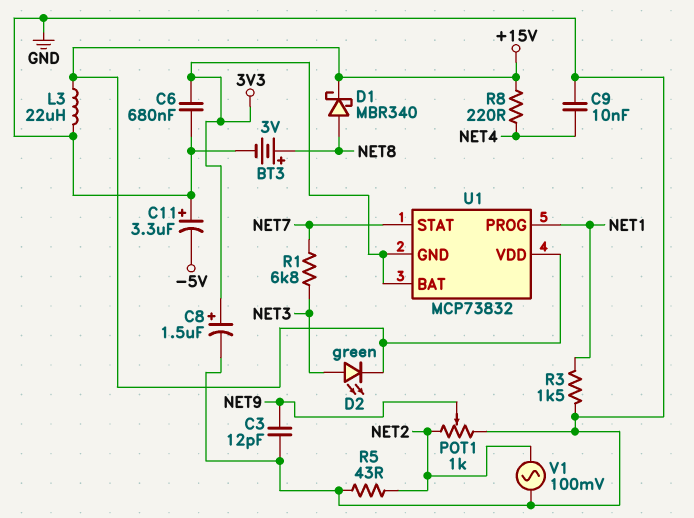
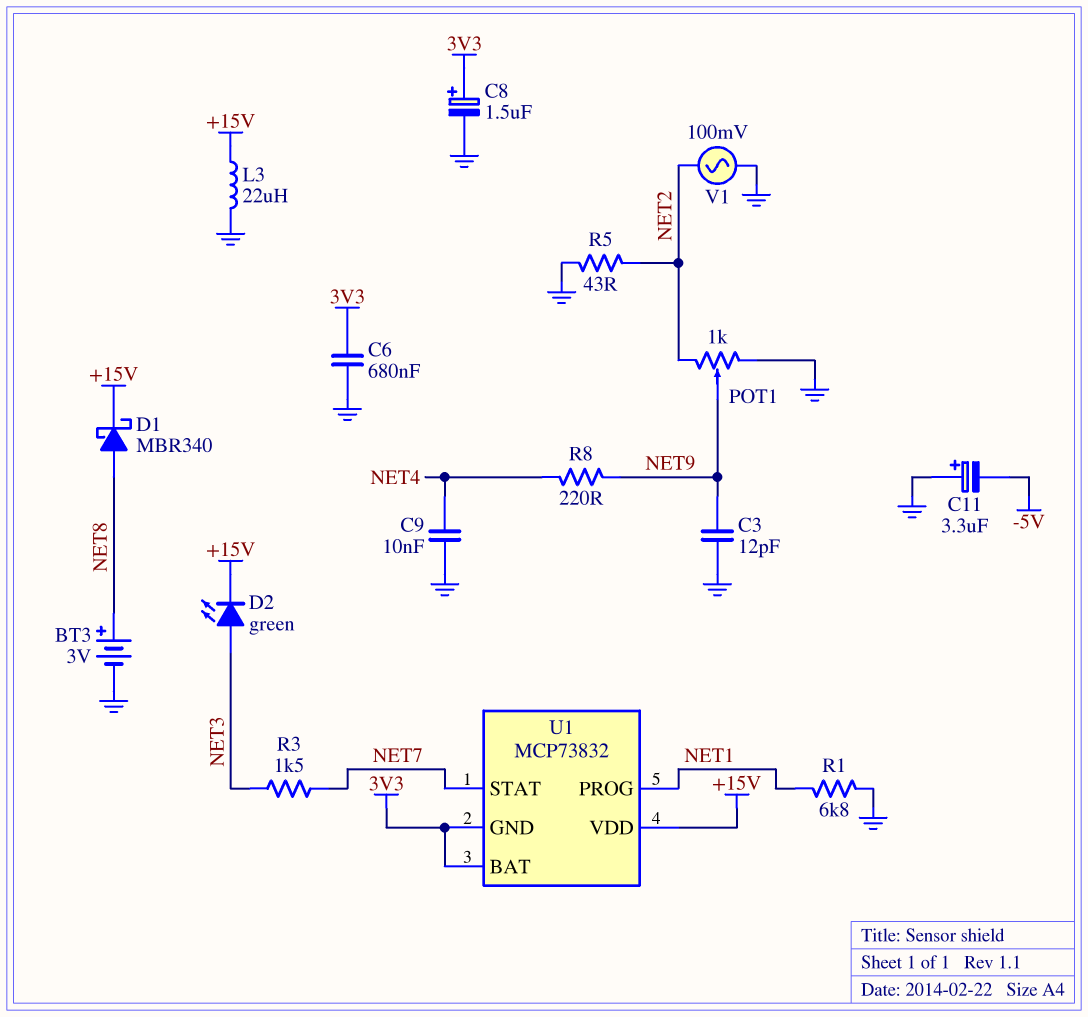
R1: 6.8k (NET3, NET7) -> 6.8k (GND, NET1)
R3: 1.5k (GND, NET1) -> 1.5k (NET3, NET7)
R8: 220 (+15V, NET4) -> 220 (NET4, NET9)

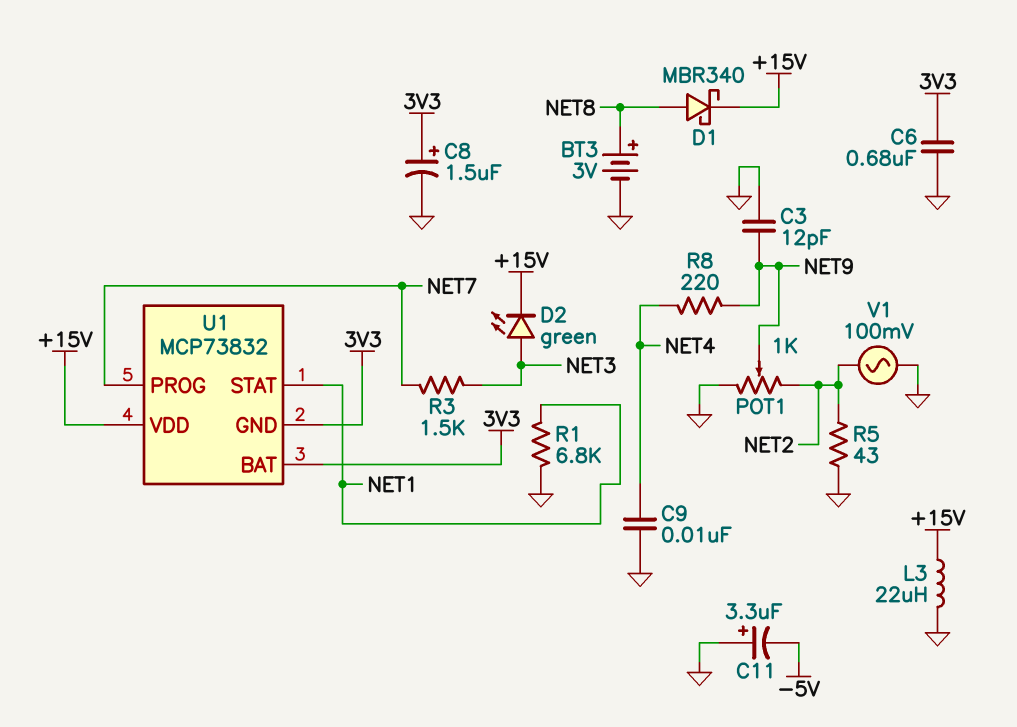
U1 pin PROG: NET1 -> NET7
U1 pin STAT: NET7 -> NET1

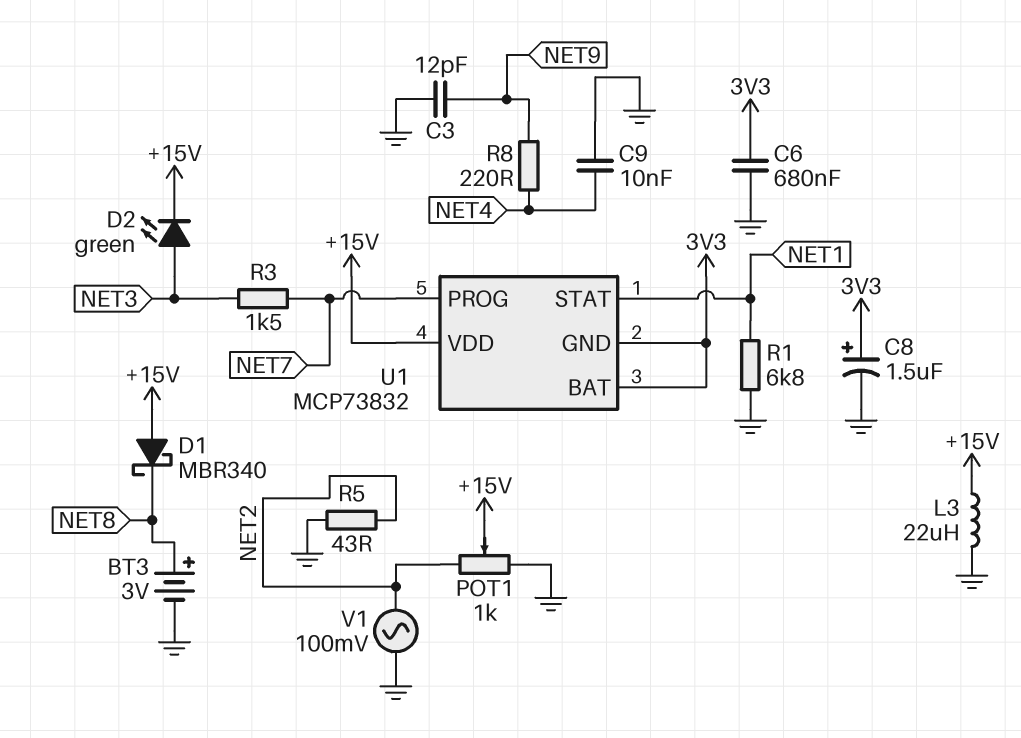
C11: 3.3uF (plus GND, minus -5V) -> none
D1: schottky MBR340 (A NET8, K +15V) -> schottky MBR340 (A +15V, K NET8)
POT1: 1k (GND, NET2, wiper NET9) -> 1k (GND, NET2, wiper +15V)

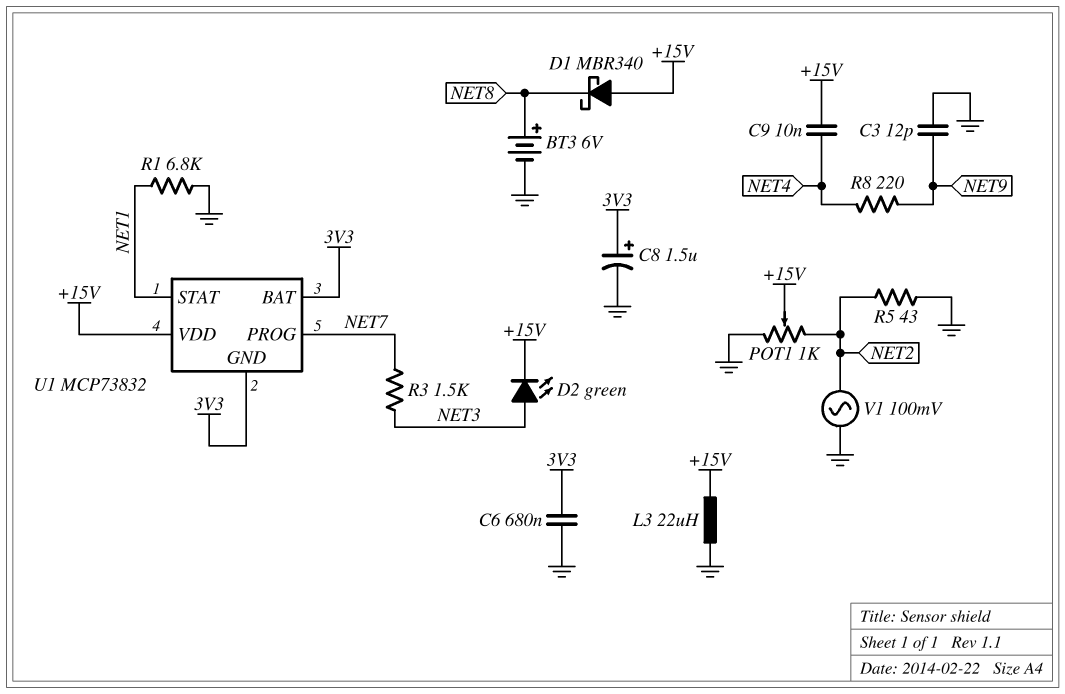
BT3: 3V (plus NET8, minus GND) -> 6V (plus NET8, minus GND)
C9: 10nF (GND, NET4) -> 10nF (+15V, NET4)

